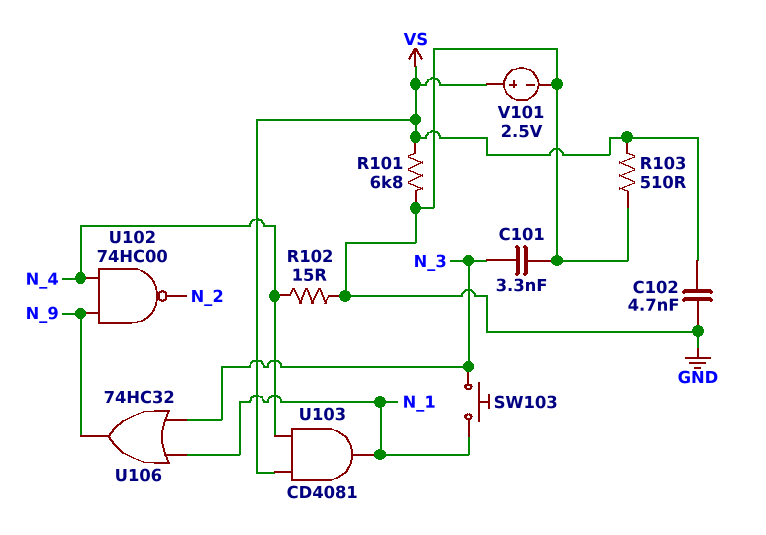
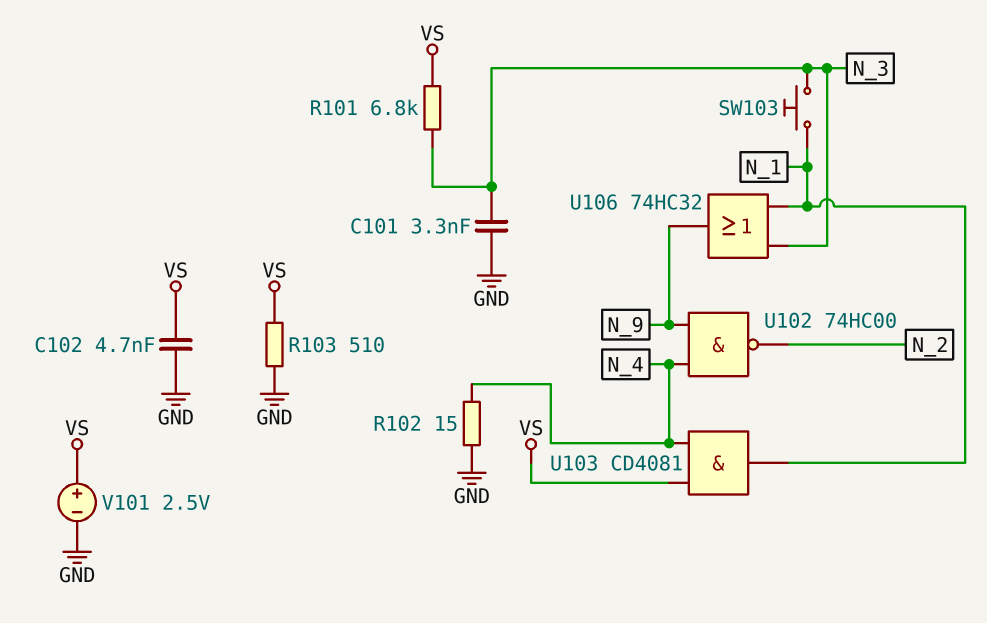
R101: 6.8k (GND, VS) -> 6.8k (N_3, VS)

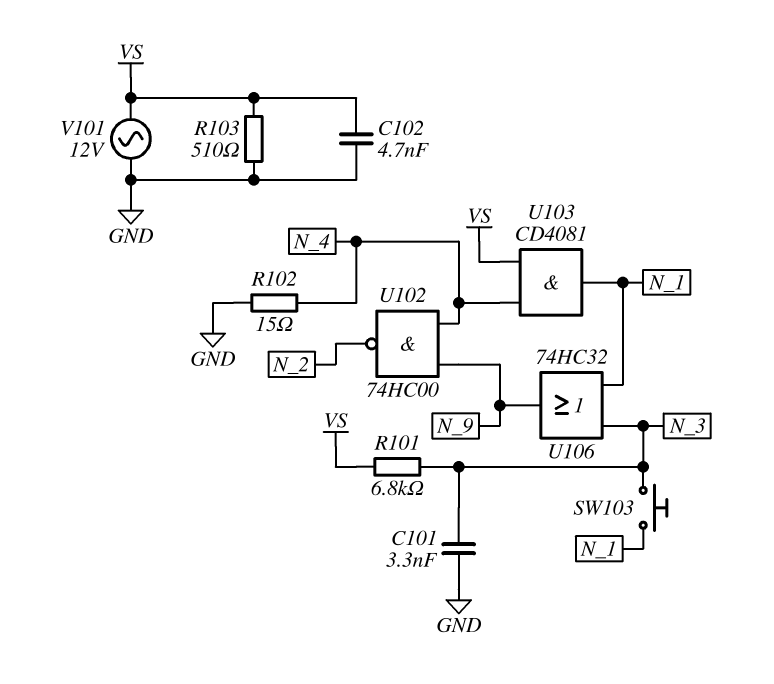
V101: 2.5V (plus VS, minus GND) -> AC 12V (GND, VS)

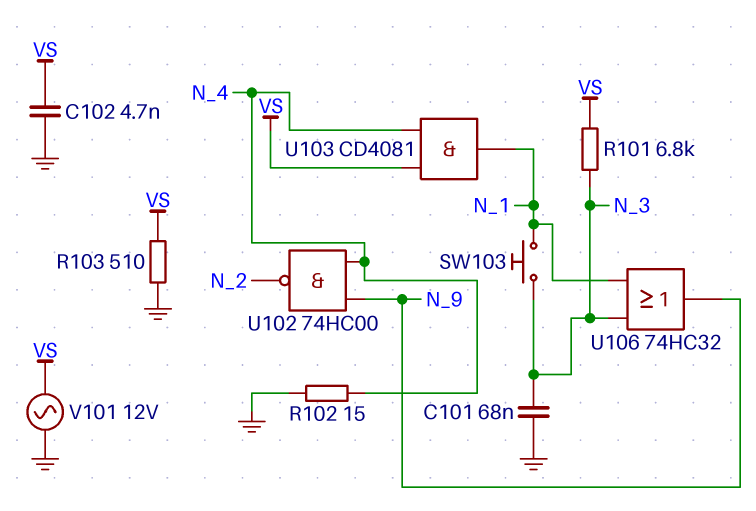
C101: 3.3nF (GND, N_3) -> 68nF (GND, N_3)

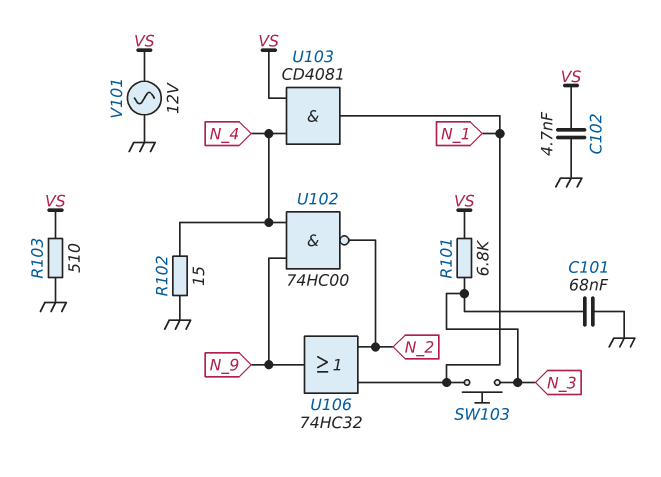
U106: OR 74HC32 (in N_1, in N_3, out N_9) -> OR 74HC32 (in N_1, in N_2, out N_9)

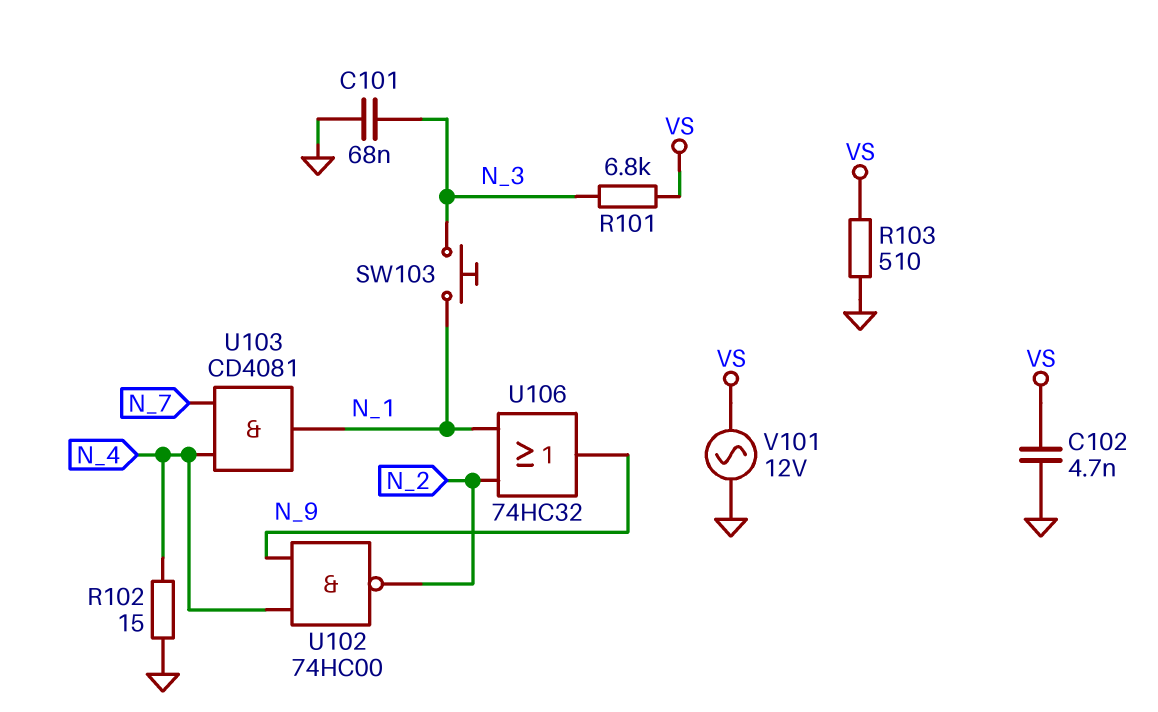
U103: AND CD4081 (in N_4, in VS, out N_1) -> AND CD4081 (in N_4, in N_7, out N_1)

